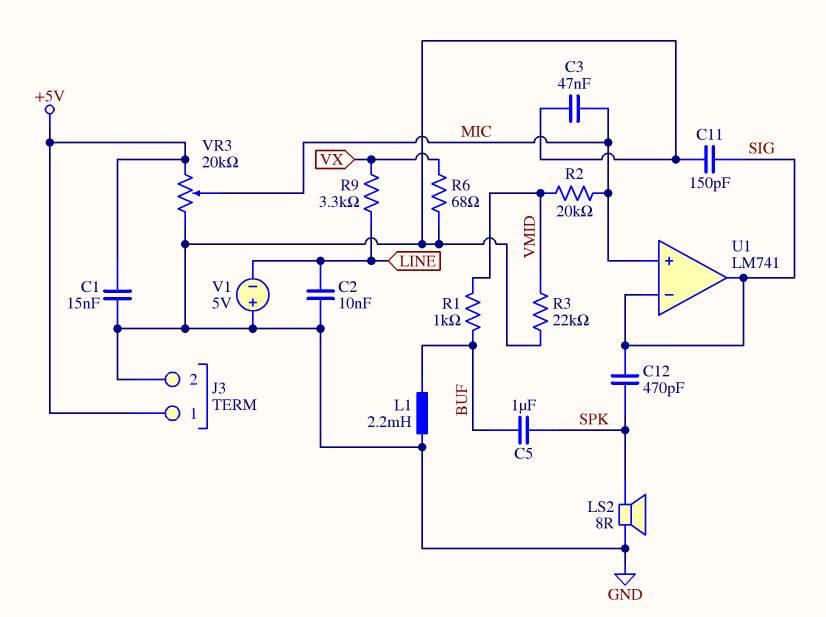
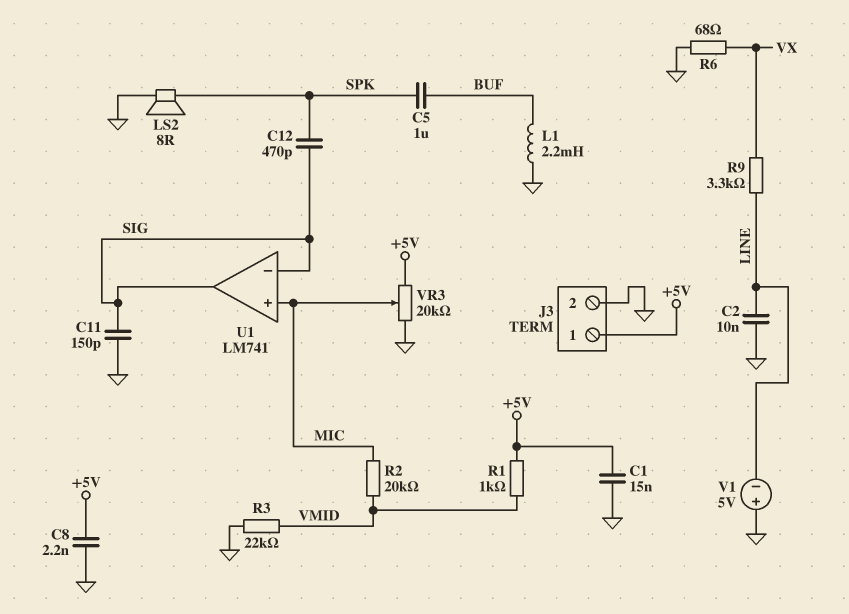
C3: 47nF (GND, MIC) -> none
C8: none -> 2.2nF (+5V, GND)
R1: 1k (BUF, VMID) -> 1k (+5V, VMID)

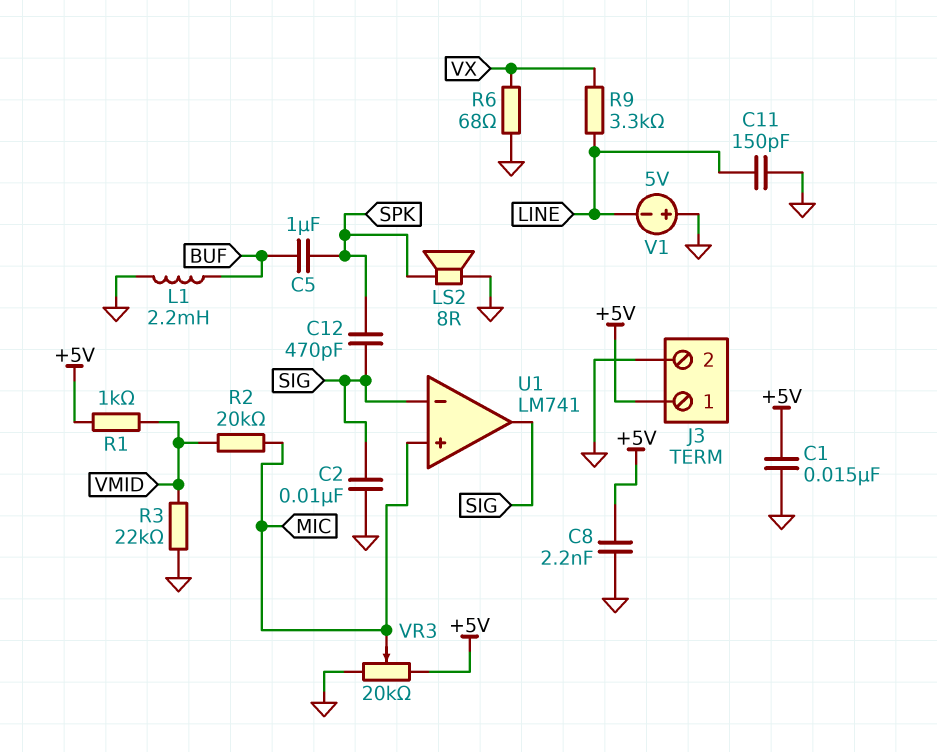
C2: 10nF (GND, LINE) -> 10nF (GND, SIG)
C11: 150pF (GND, SIG) -> 150pF (GND, LINE)

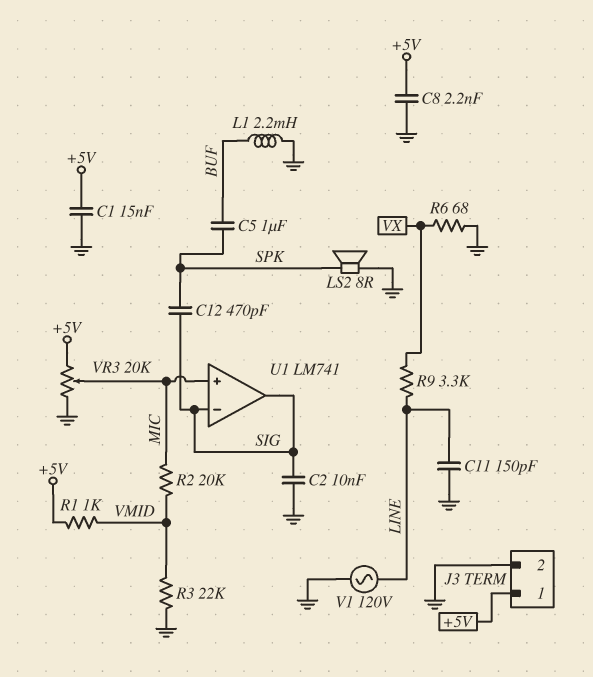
V1: 5V (plus GND, minus LINE) -> AC 120V (GND, LINE)

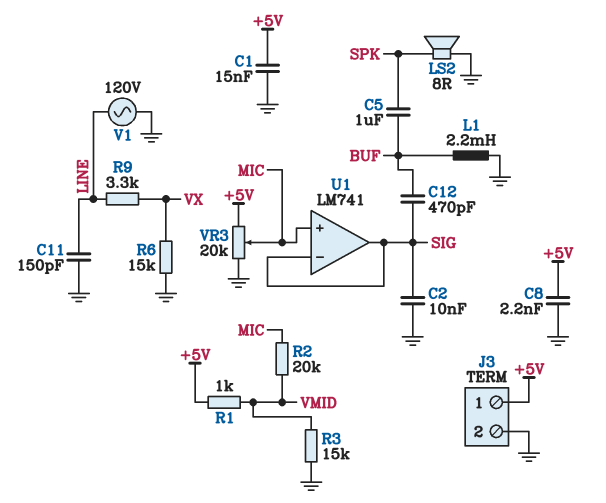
C12: 470pF (SIG, SPK) -> 470pF (BUF, SIG)
R3: 22k (GND, VMID) -> 15k (GND, VMID)
R6: 68 (GND, VX) -> 15k (GND, VX)

